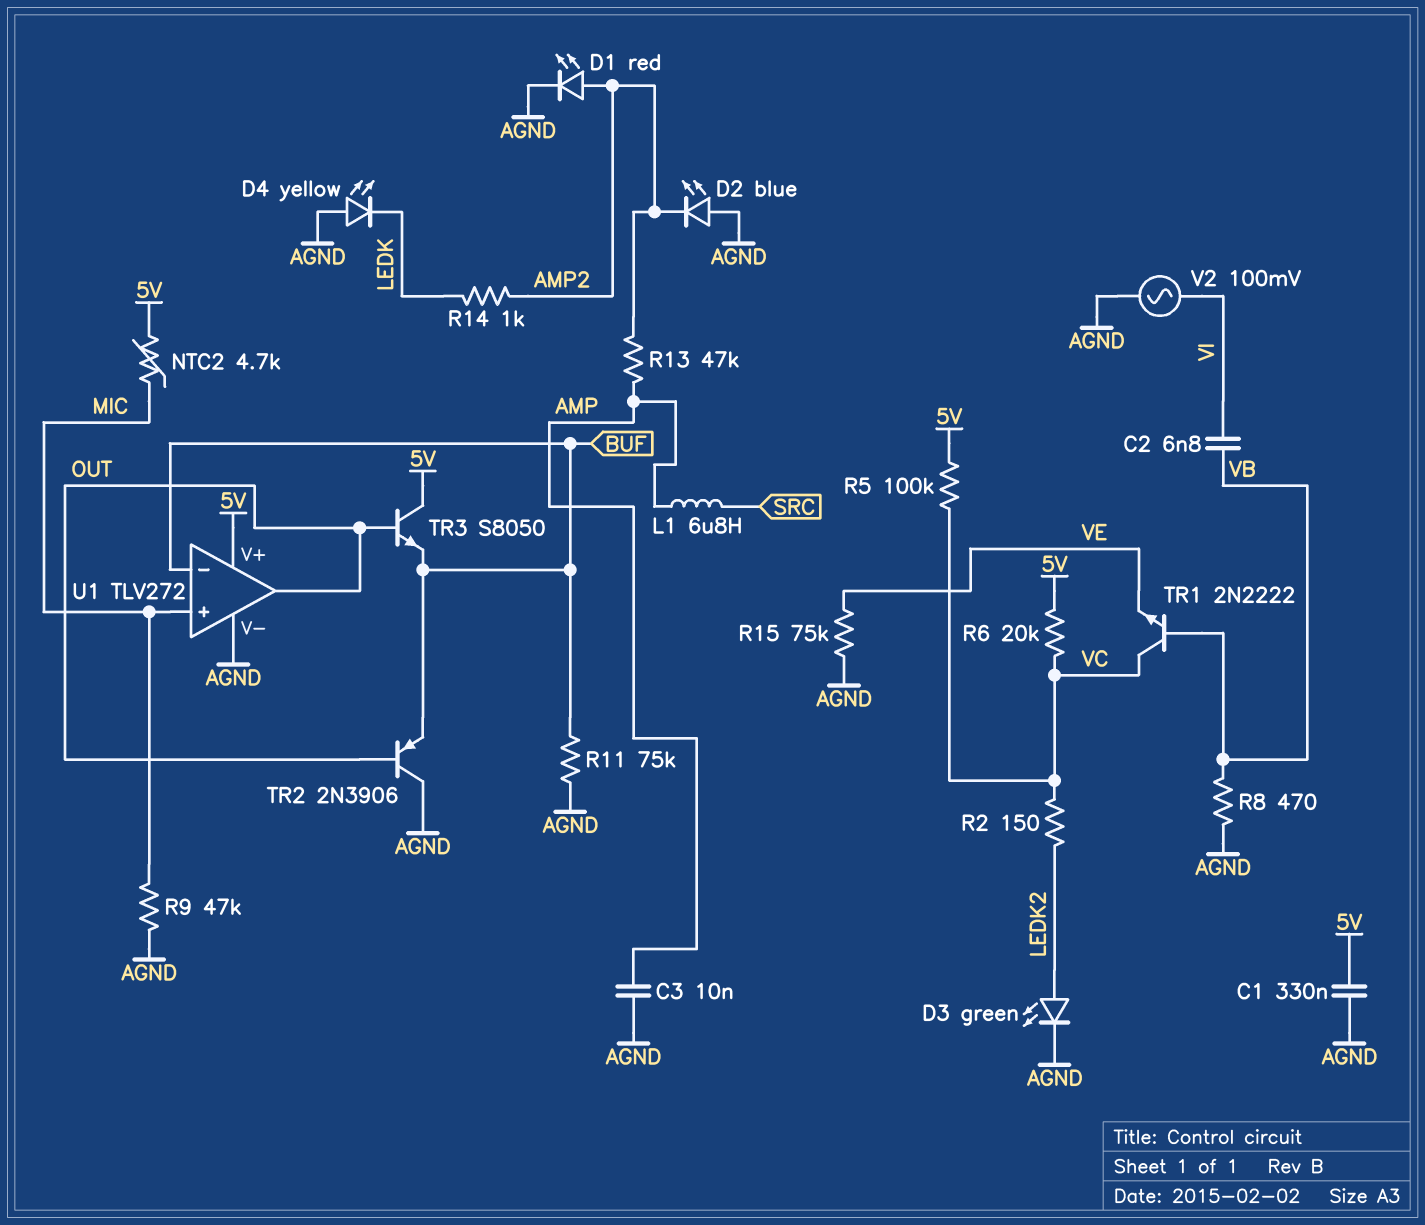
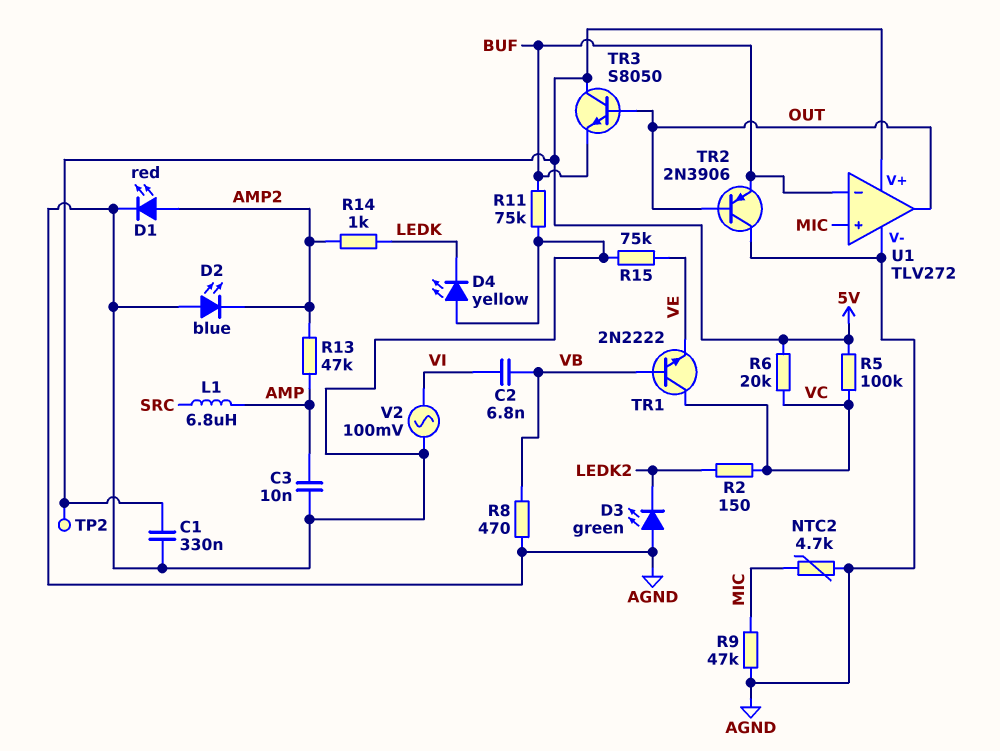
D3: LED green (A LEDK2, K AGND) -> LED green (A AGND, K LEDK2)
NTC2: 4.7k (5V, MIC) -> 4.7k (AGND, MIC)
TP2: none -> test point (5V)

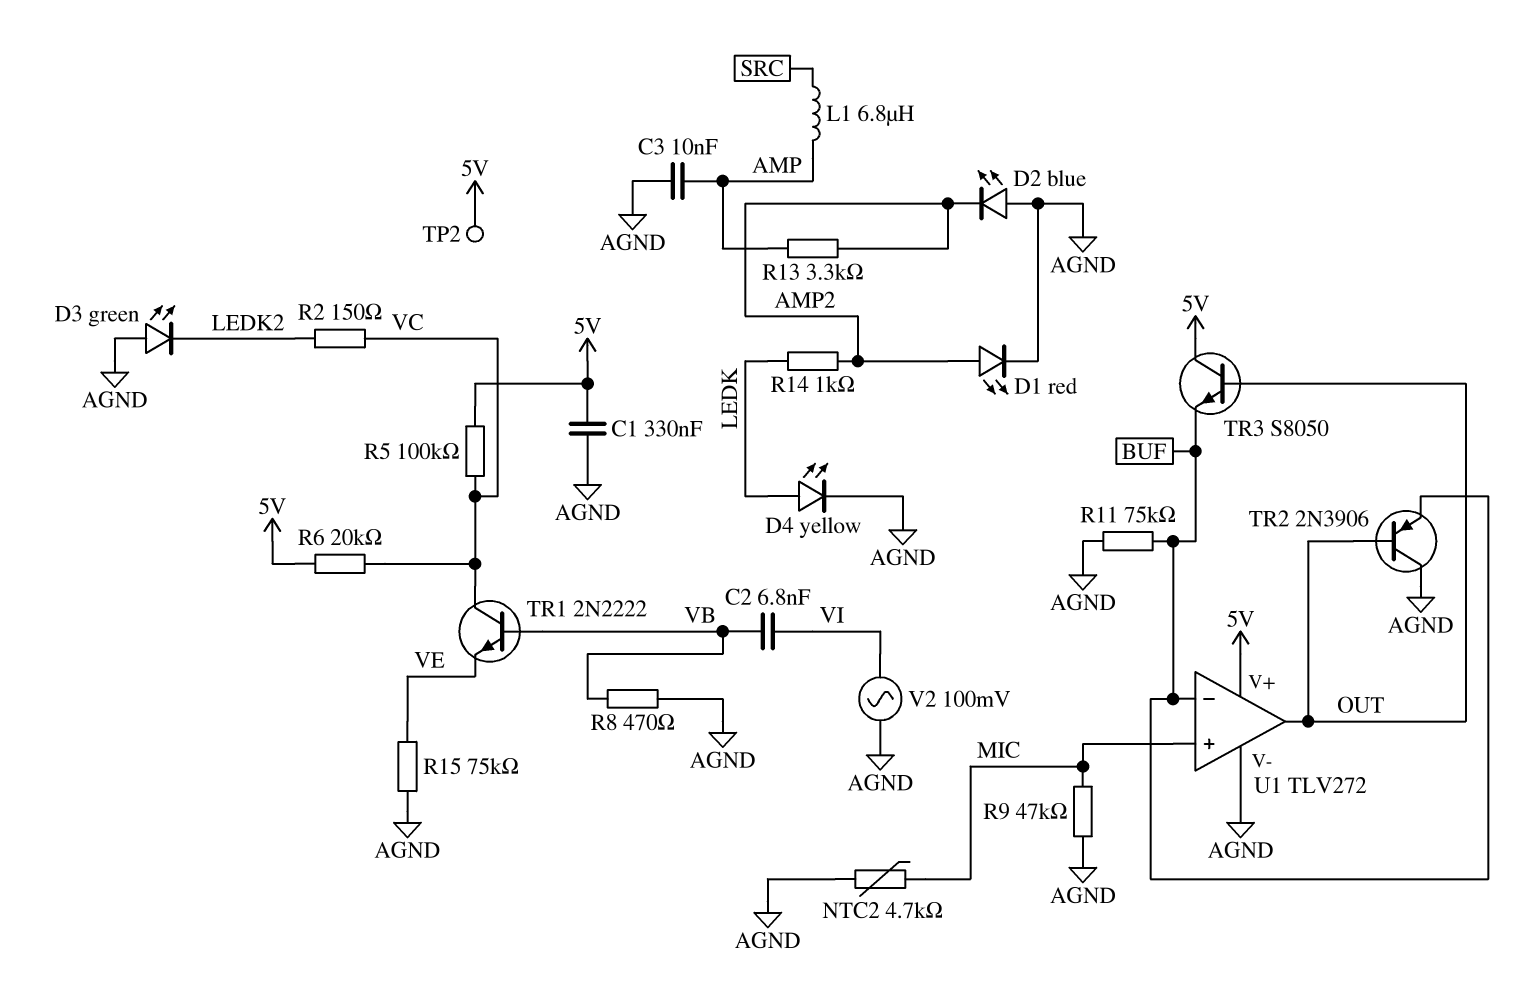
D4: LED yellow (A AGND, K LEDK) -> LED yellow (A LEDK, K AGND)
R13: 47k (AMP, AMP2) -> 3.3k (AMP, AMP2)

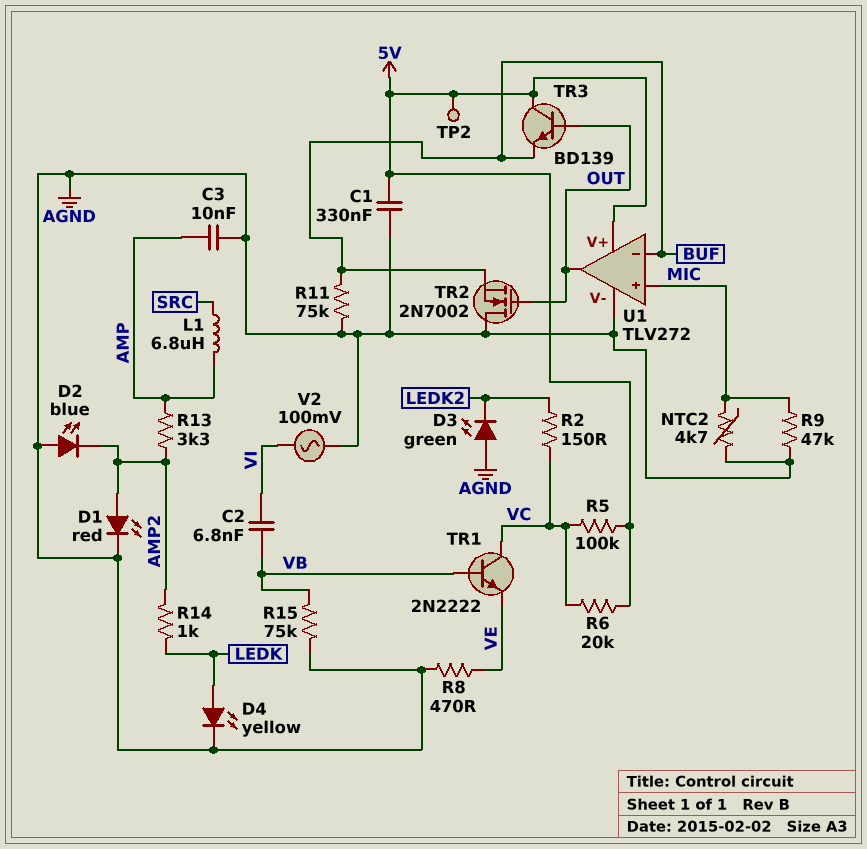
R8: 470 (AGND, VB) -> 470 (AGND, VE)
R15: 75k (AGND, VE) -> 75k (AGND, VB)
TR2: PNP 2N3906 (B OUT, C AGND, E BUF) -> NMOS 2N7002 (G OUT, D AGND, S BUF)
TR3: NPN S8050 (B OUT, C 5V, E BUF) -> NPN BD139 (B OUT, C 5V, E BUF)

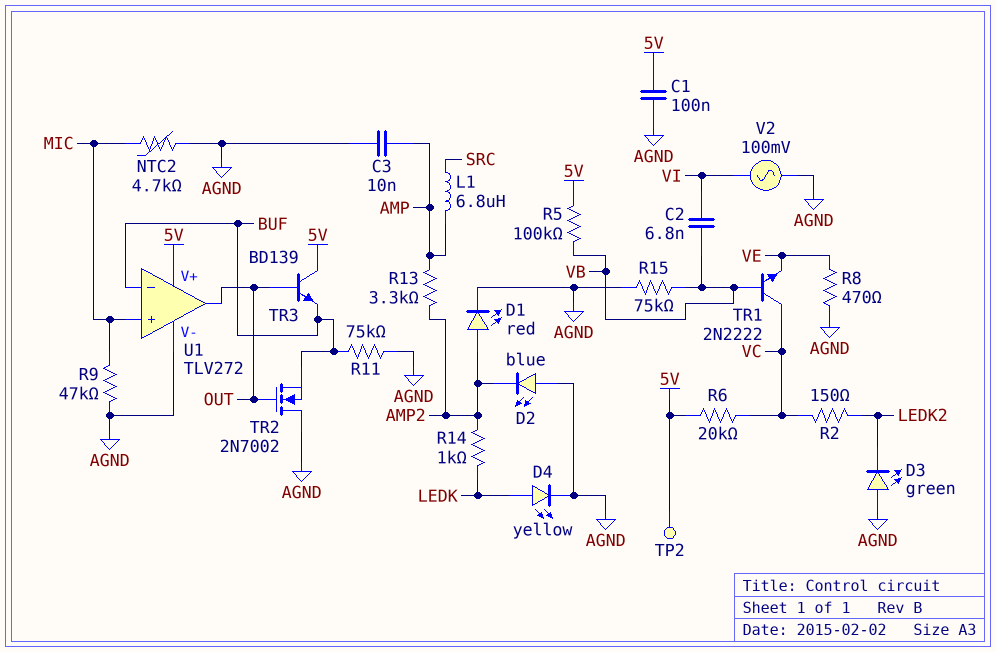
C1: 330nF (5V, AGND) -> 100nF (5V, AGND)
R5: 100k (5V, VC) -> 100k (5V, VB)

